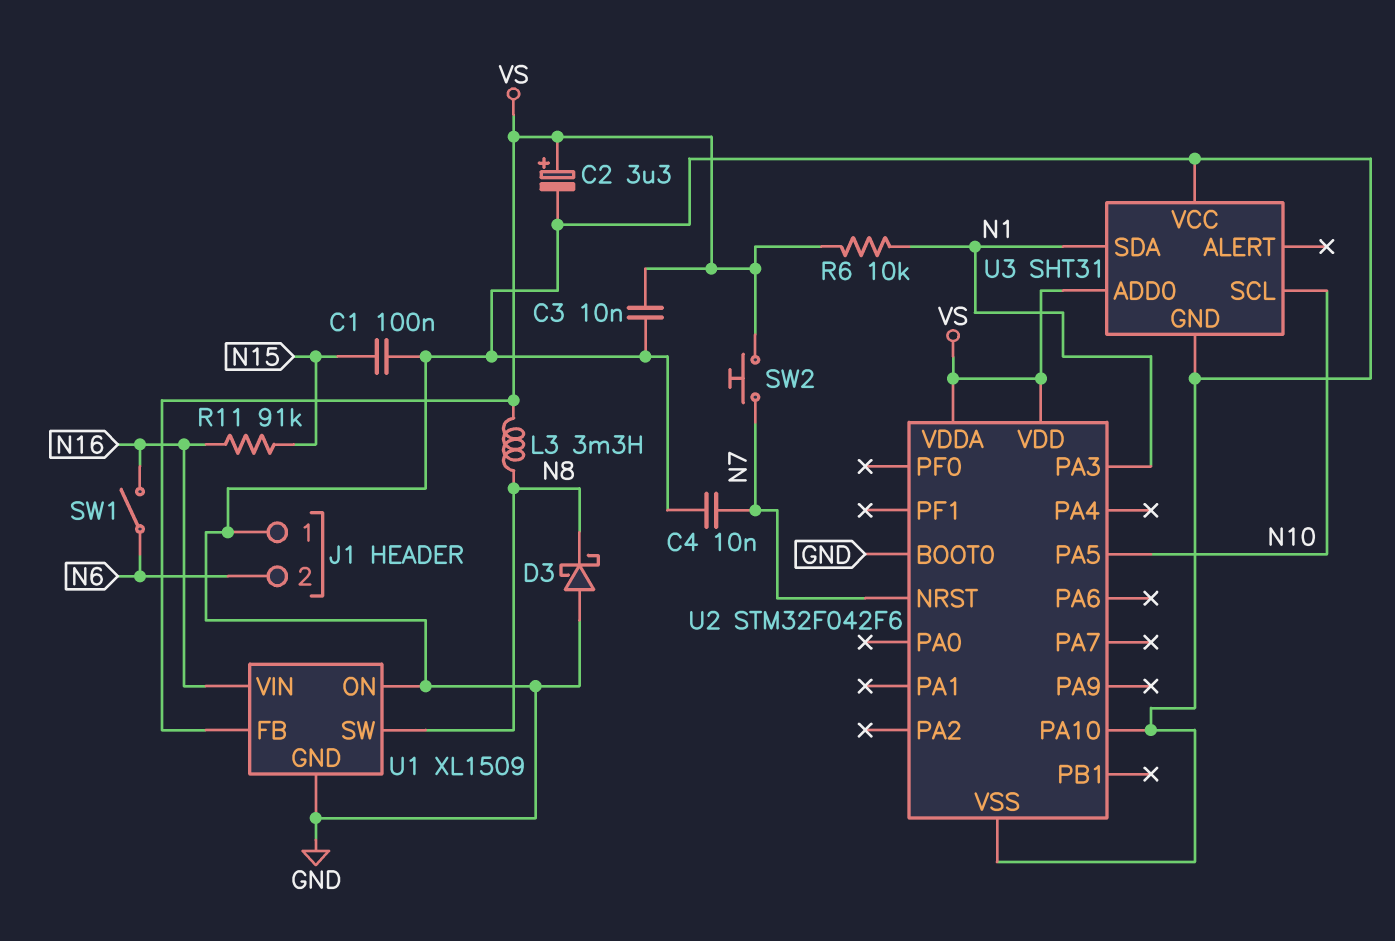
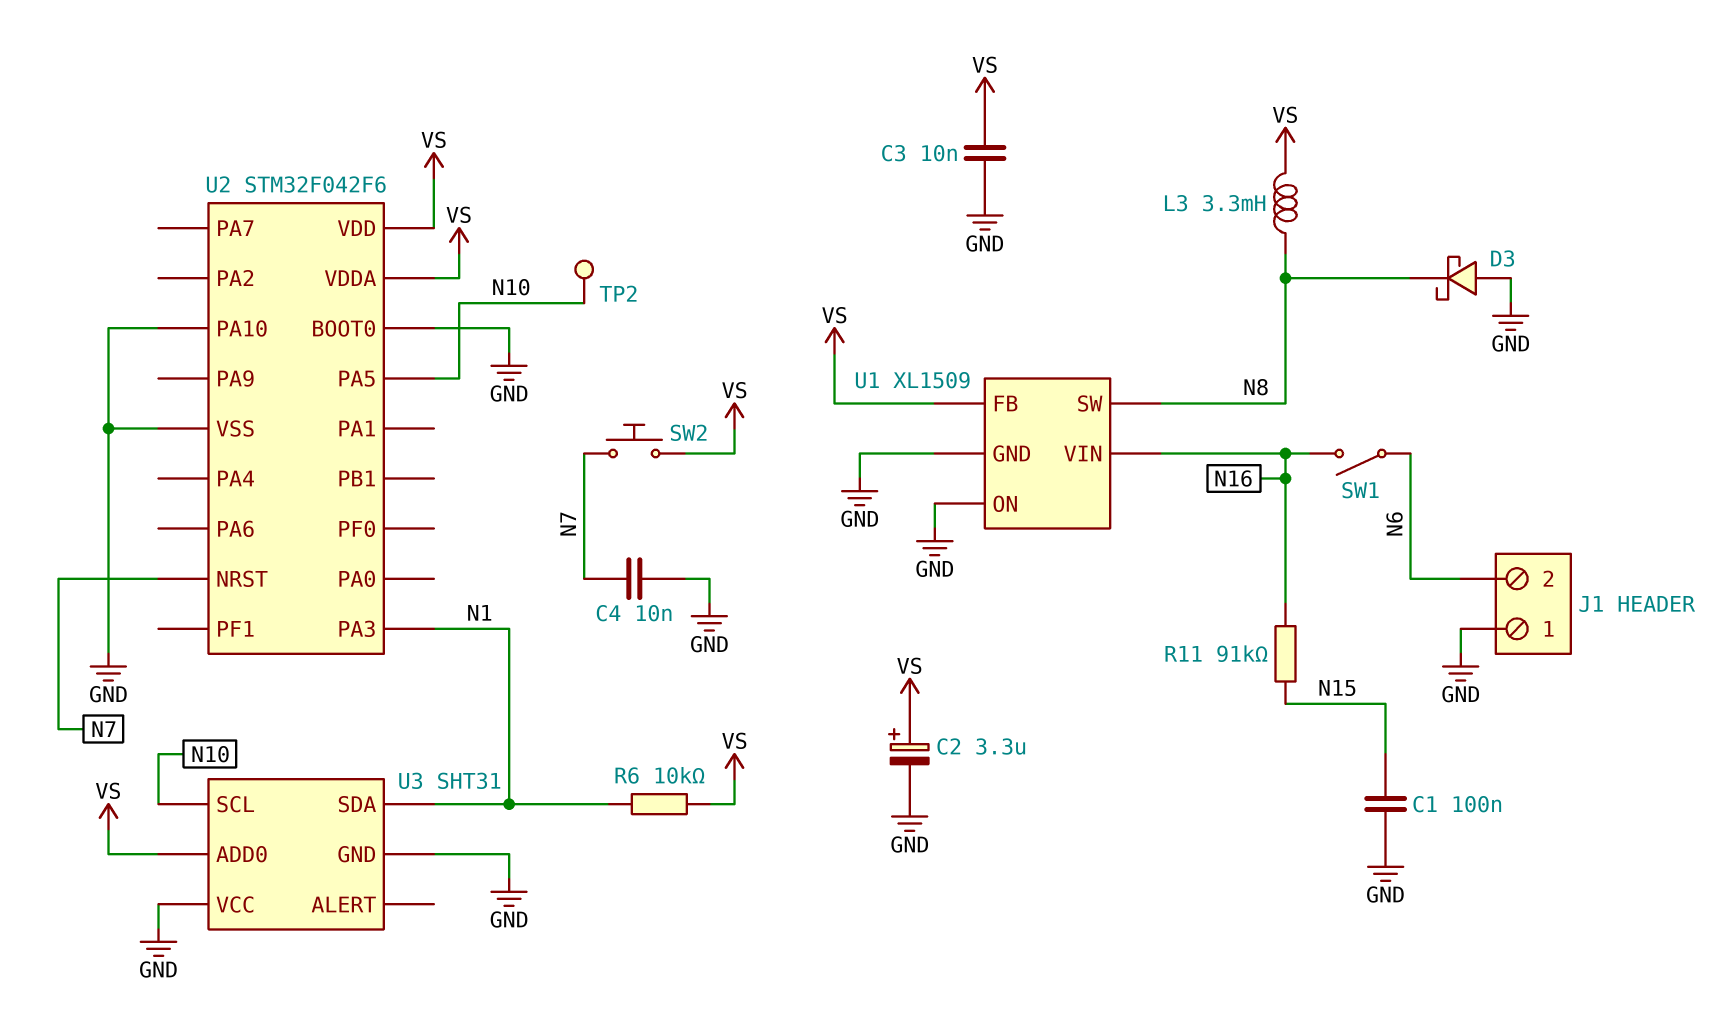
TP2: none -> test point (N10)

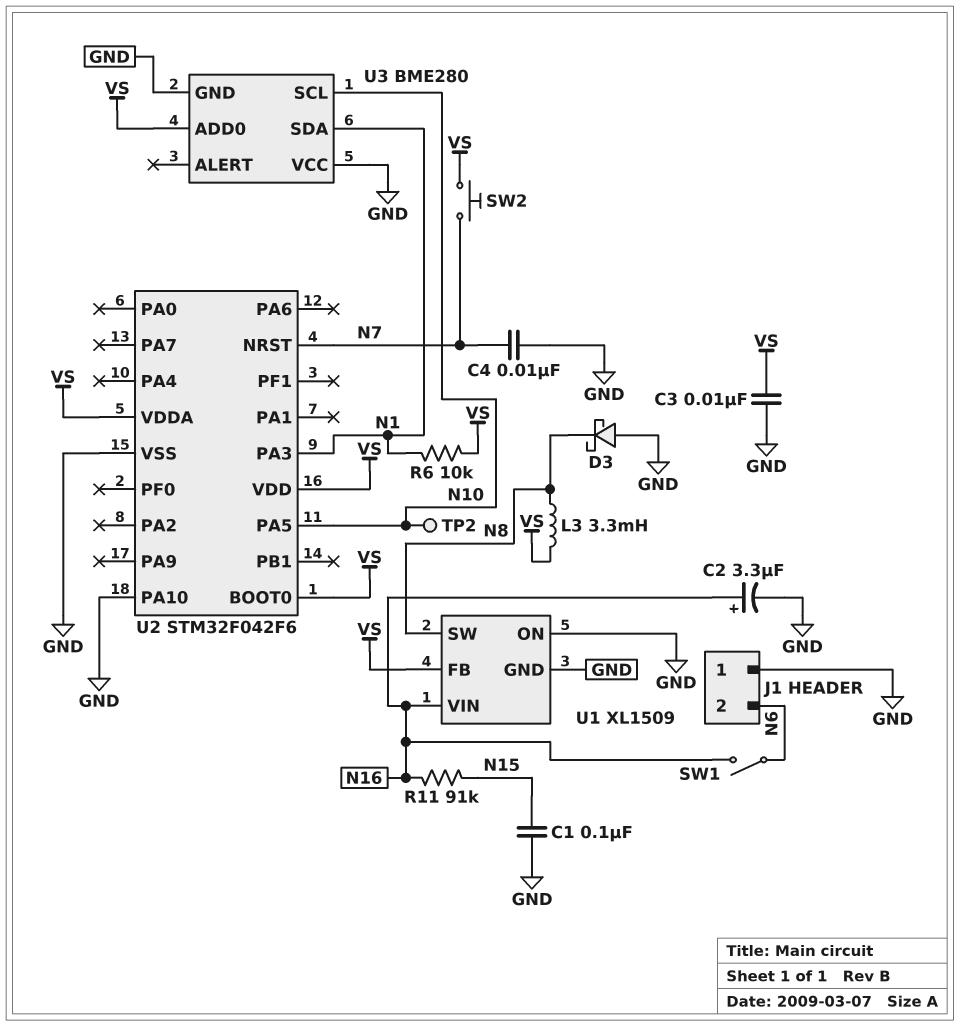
C2: 3.3uF (plus VS, minus GND) -> 3.3uF (plus N16, minus GND)
U2 pin BOOT0: GND -> VS
U3: SHT31 -> BME280

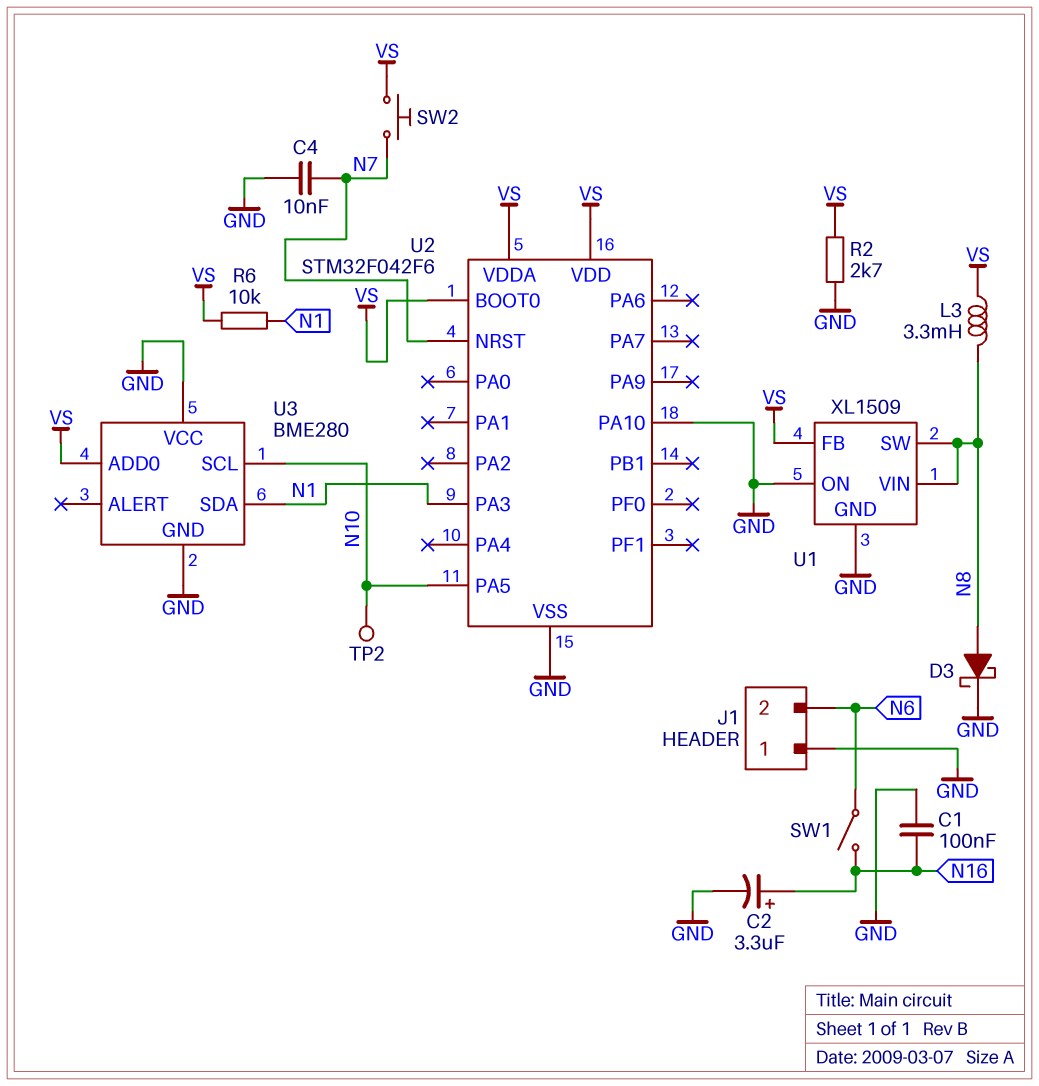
C1: 100nF (GND, N15) -> 100nF (GND, N16)
C3: 10nF (GND, VS) -> none
D3: schottky (A GND, K N8) -> schottky (A N8, K GND)
R2: none -> 2.7k (GND, VS)
R11: 91k (N15, N16) -> none
U1 pin VIN: N16 -> N8

